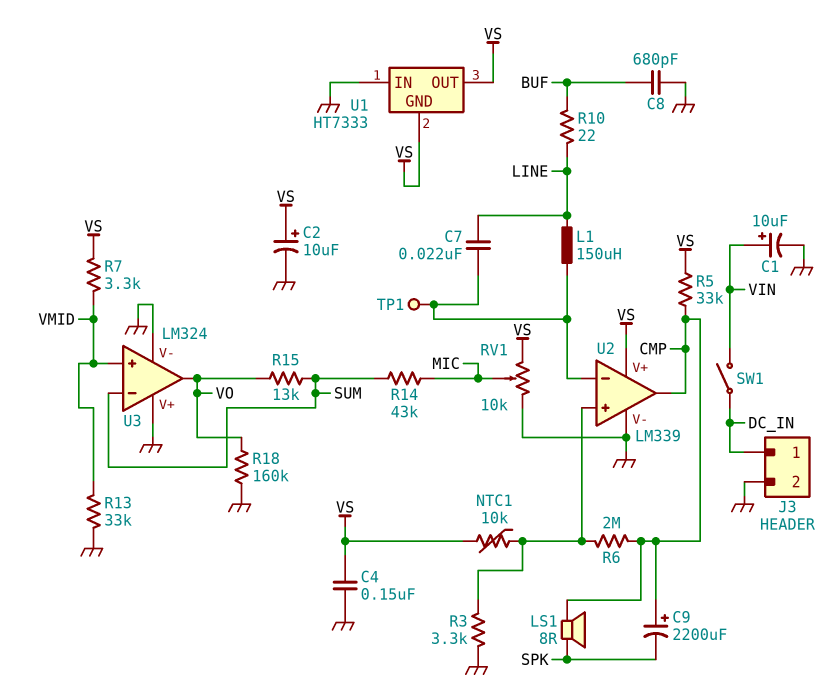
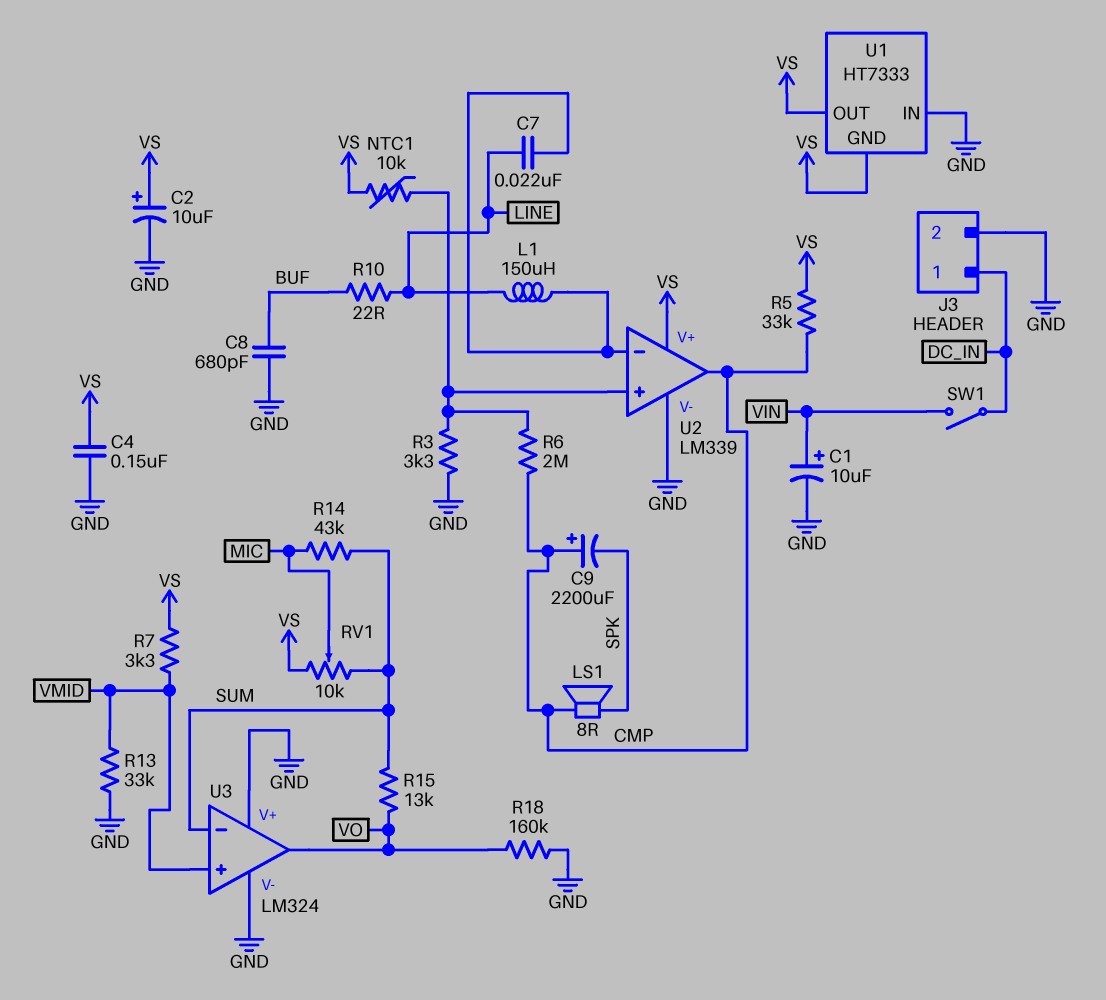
RV1: 10k (GND, VS, wiper MIC) -> 10k (SUM, VS, wiper MIC)
TP1: test point (U2/in-) -> none

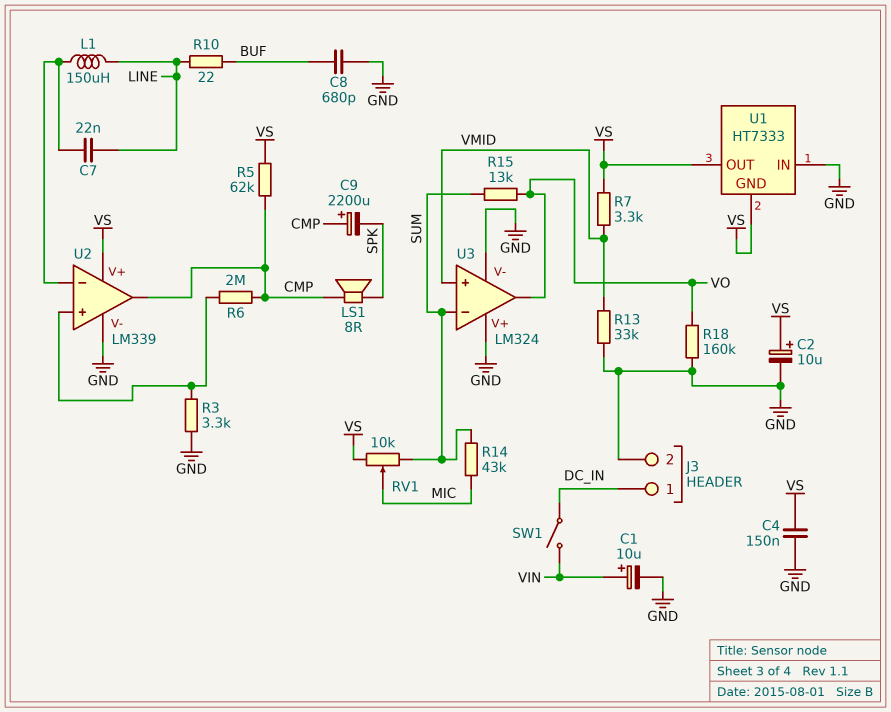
NTC1: 10k (U2/in+, VS) -> none
R5: 33k (CMP, VS) -> 62k (CMP, VS)

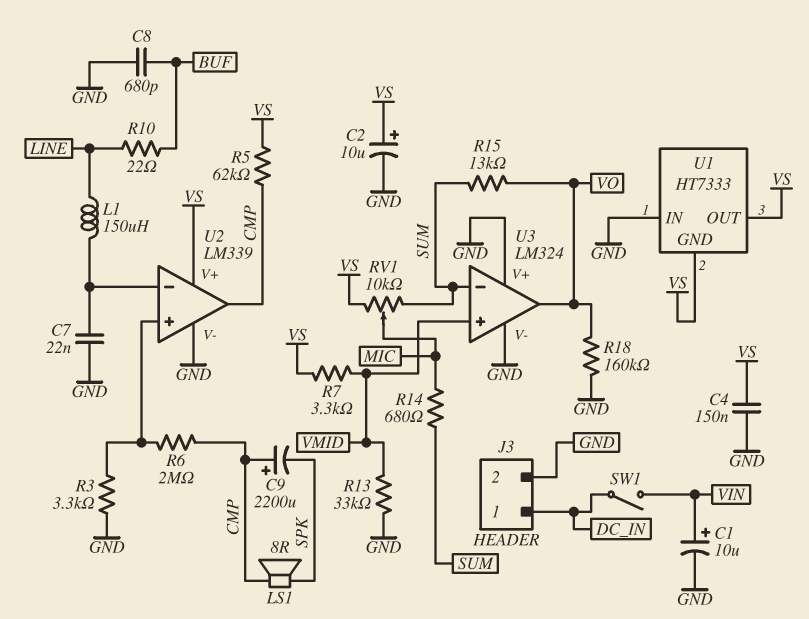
C7: 22nF (LINE, U2/in-) -> 22nF (GND, U2/in-)
R14: 43k (MIC, SUM) -> 680 (MIC, SUM)

